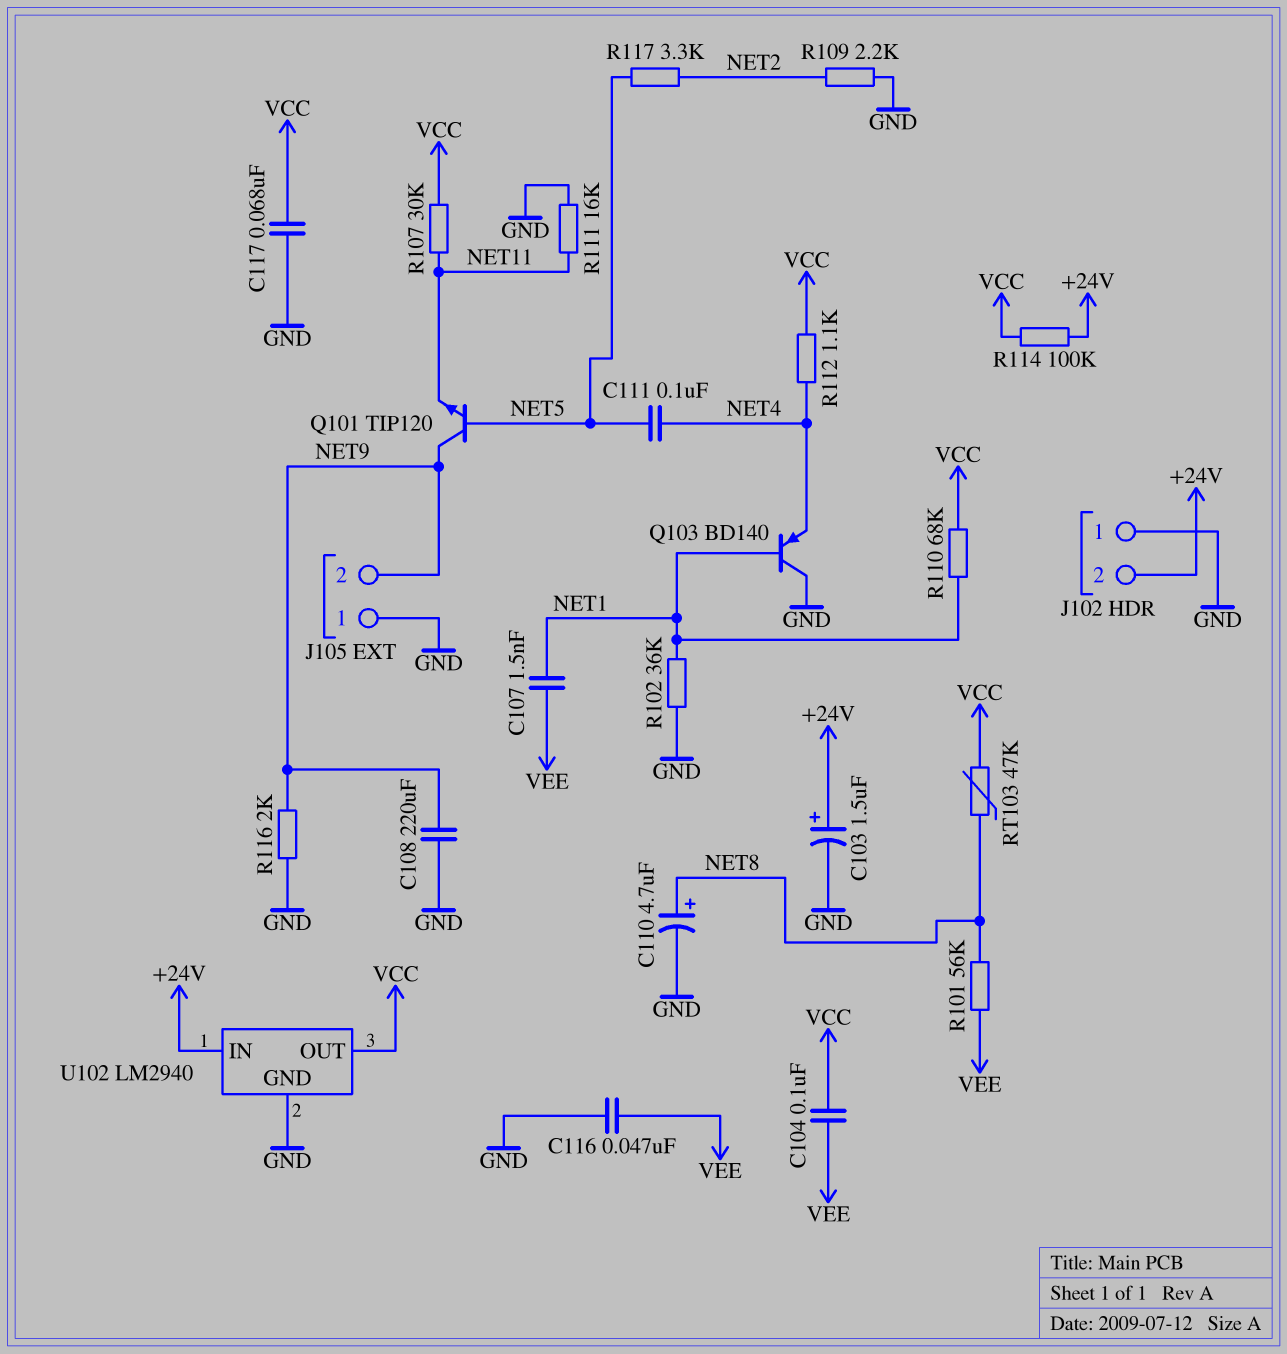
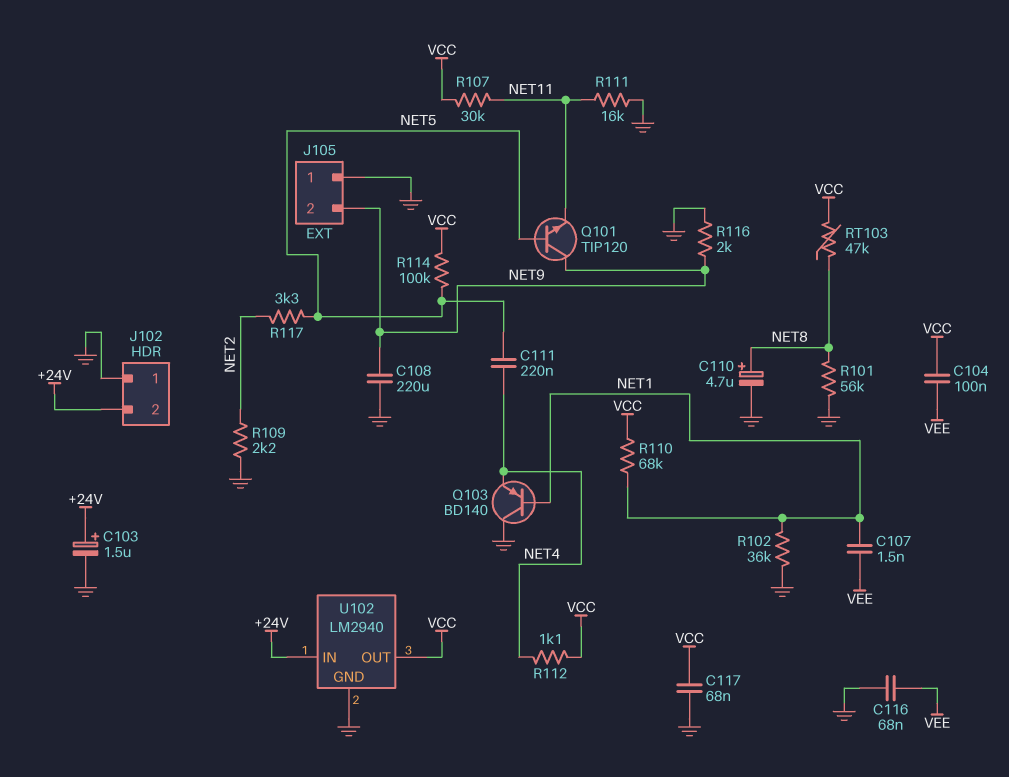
C111: 100nF (NET4, NET5) -> 220nF (NET4, NET5)
C116: 47nF (GND, VEE) -> 68nF (GND, VEE)
R101: 56k (NET8, VEE) -> 56k (GND, NET8)
R114: 100k (+24V, VCC) -> 100k (NET5, VCC)

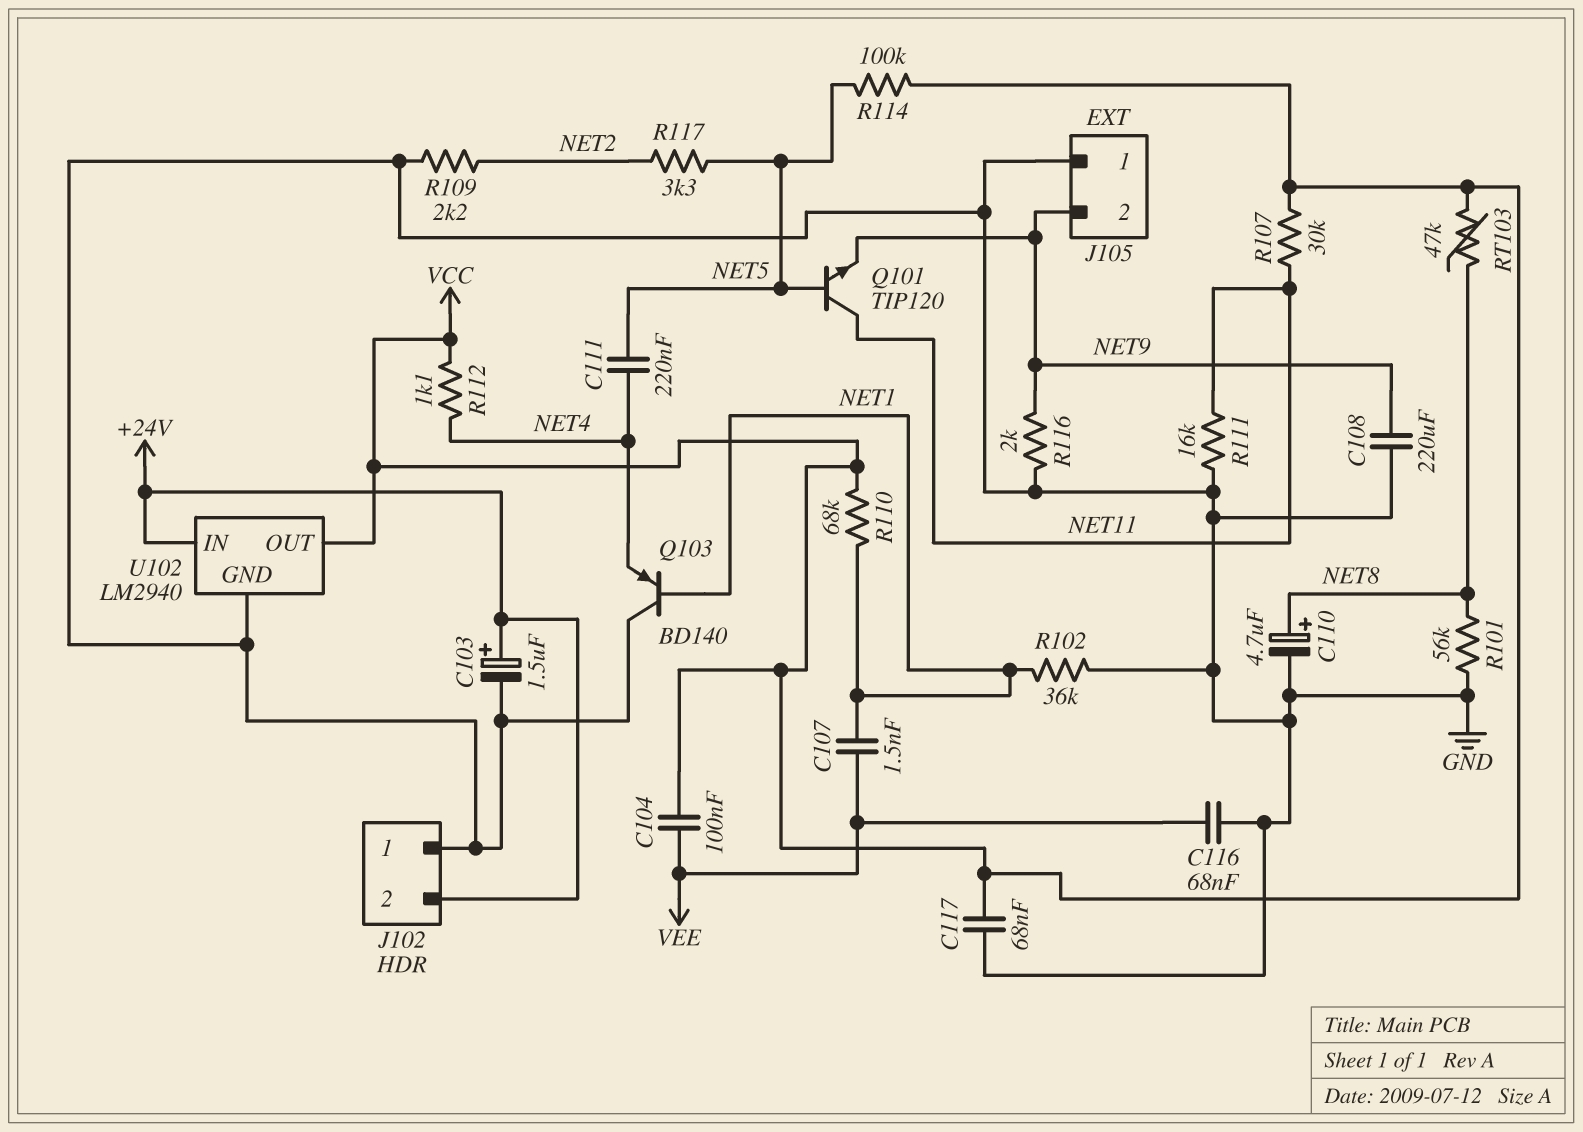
Q101: NPN TIP120 (B NET5, C NET9, E NET11) -> NPN TIP120 (B NET5, C NET11, E NET9)

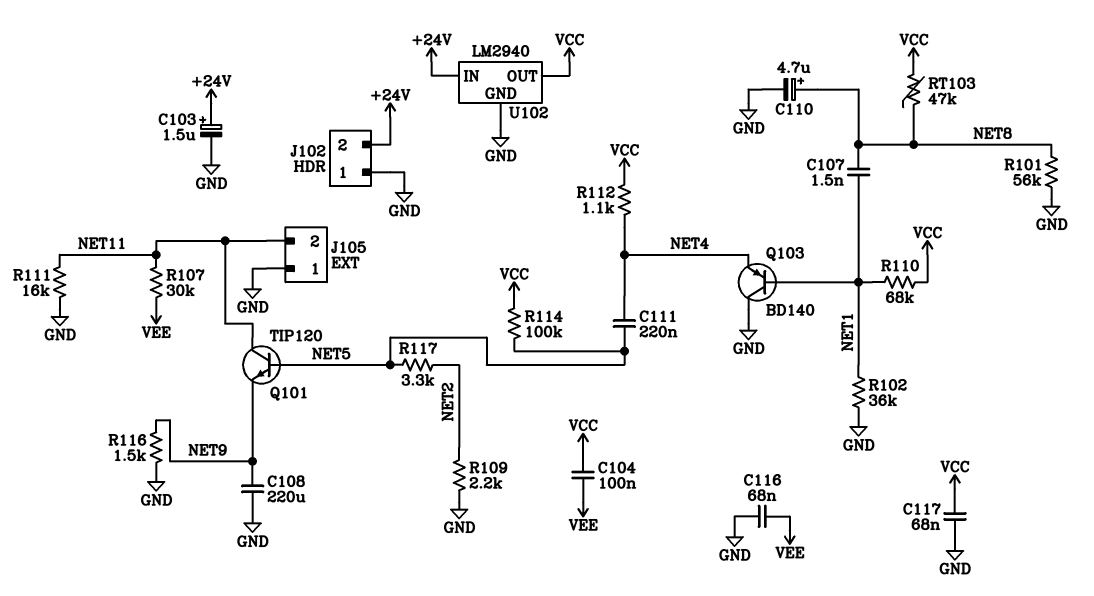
C107: 1.5nF (NET1, VEE) -> 1.5nF (NET1, NET8)
J105 pin 2: NET9 -> NET11
R107: 30k (NET11, VCC) -> 30k (NET11, VEE)
R116: 2k (GND, NET9) -> 1.5k (GND, NET9)

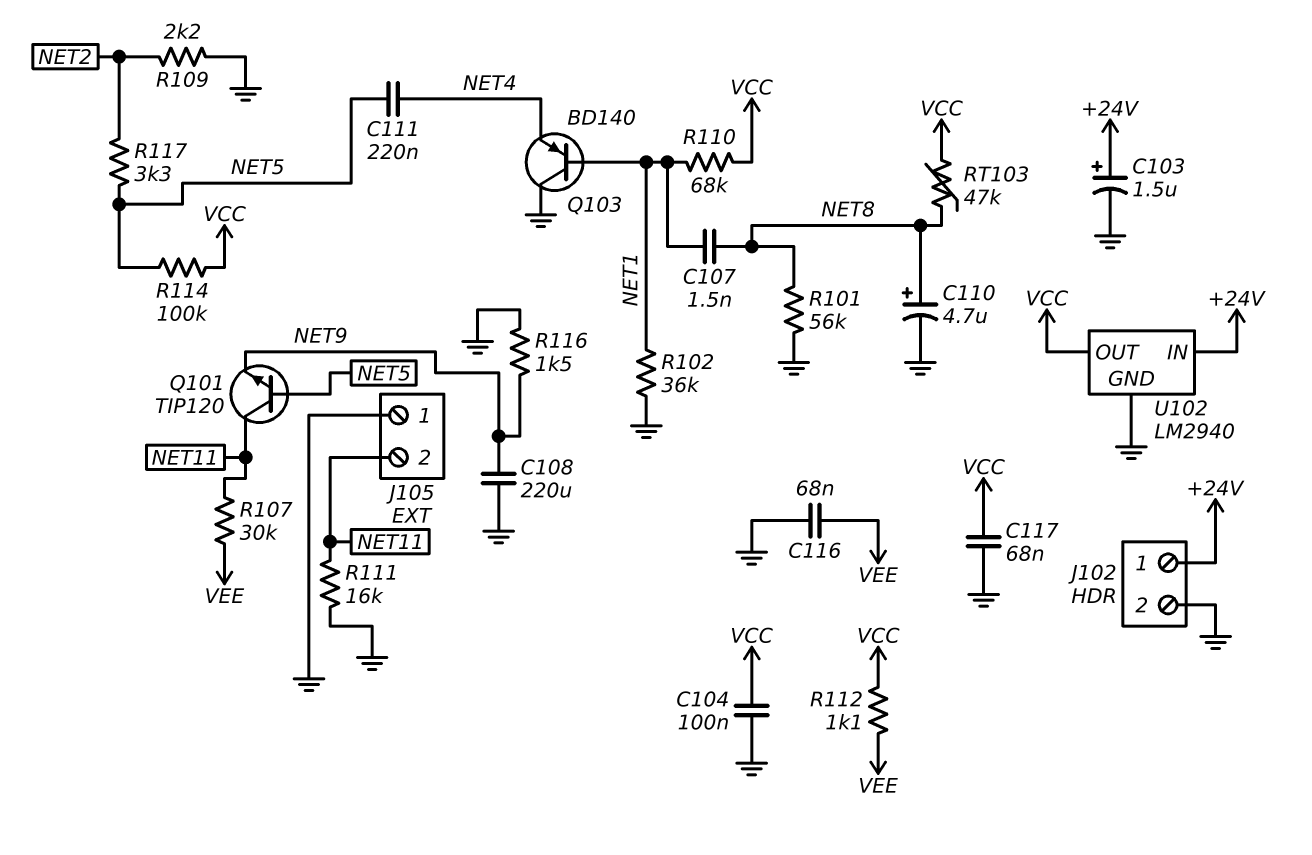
C104: 100nF (VCC, VEE) -> 100nF (GND, VCC)
J102 pin 1: GND -> +24V
J102 pin 2: +24V -> GND
R112: 1.1k (NET4, VCC) -> 1.1k (VCC, VEE)

